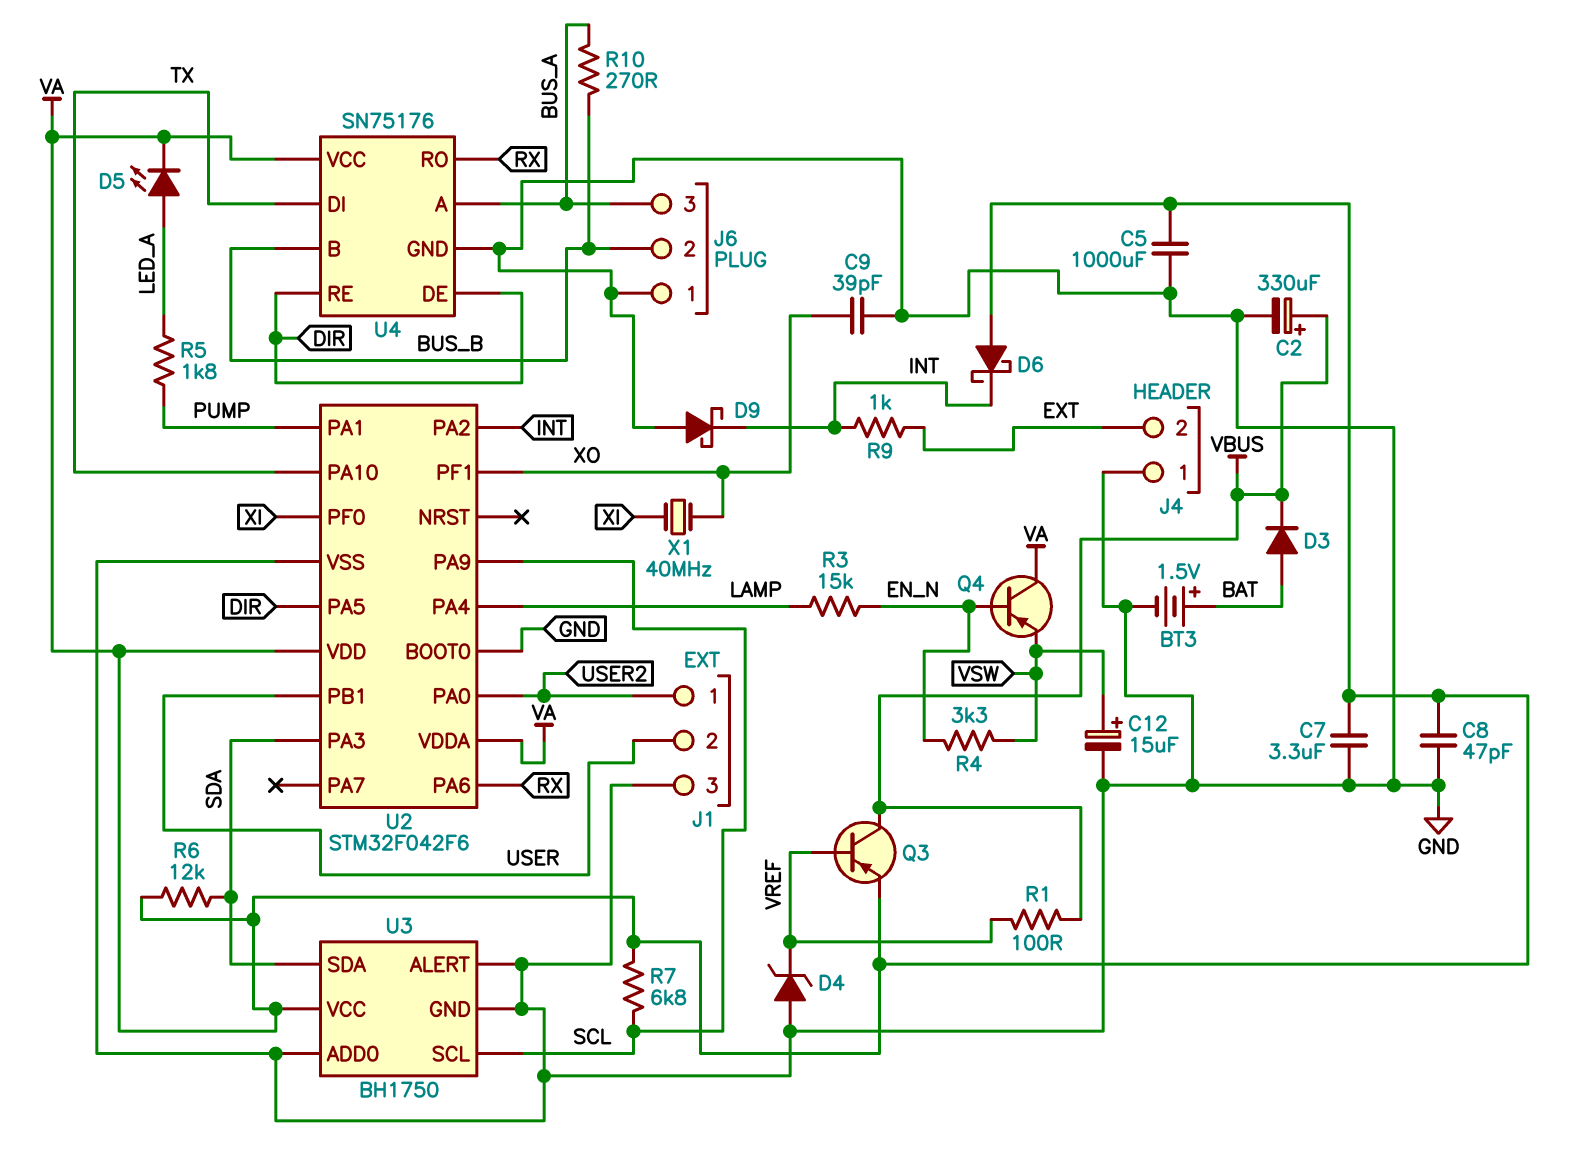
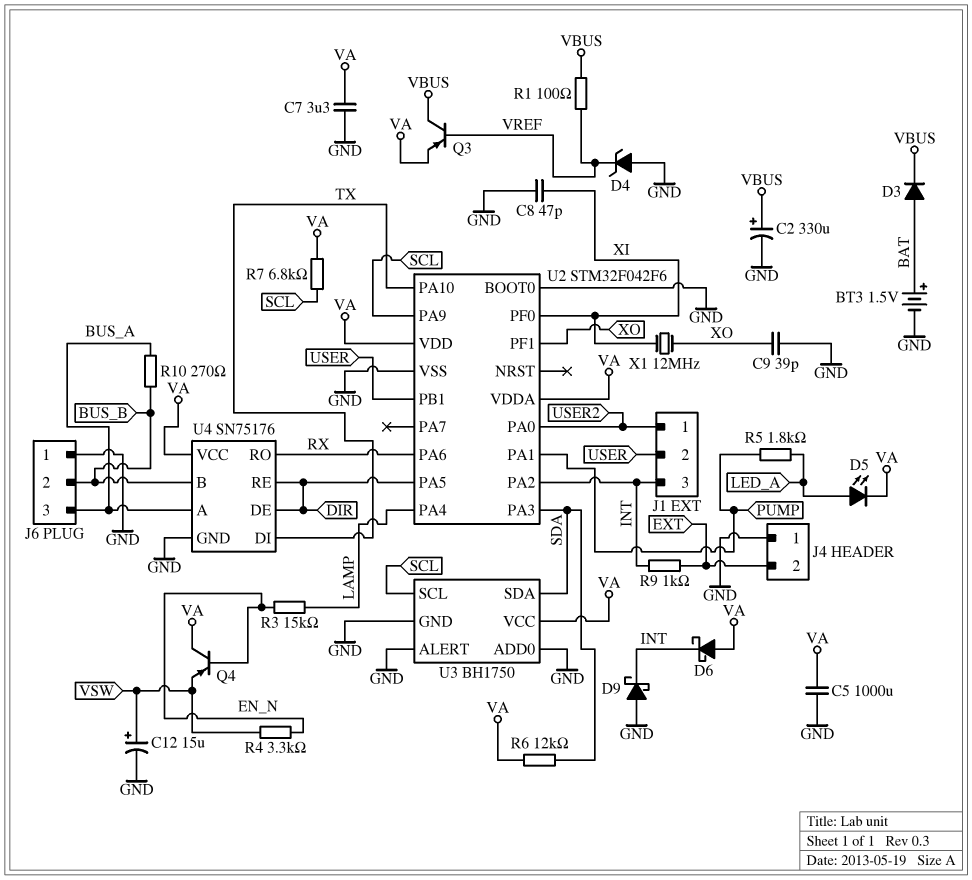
C8: 47pF (GND, VA) -> 47pF (GND, XI)
J1 pin 3: GND -> INT
X1: 40MHz (XI, XO) -> 12MHz (XI, XO)

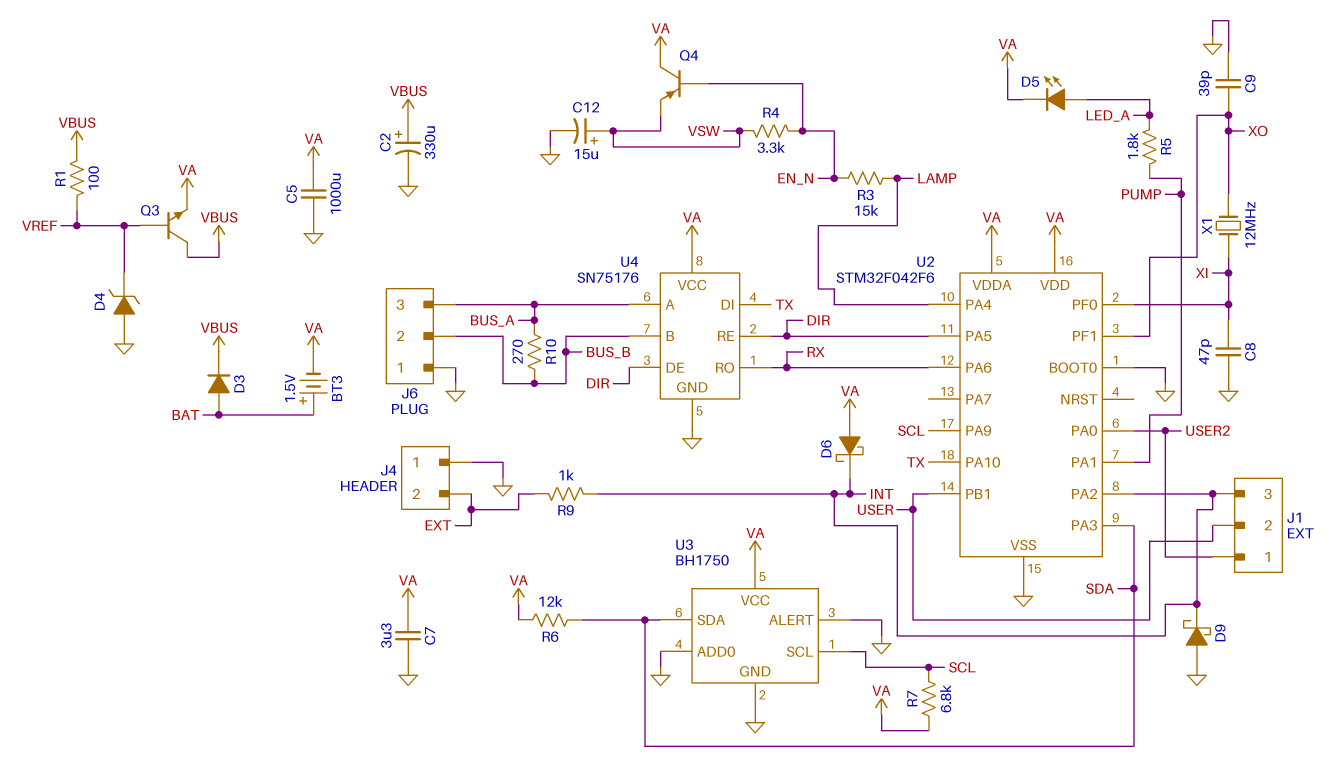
BT3: 1.5V (plus BAT, minus GND) -> 1.5V (plus BAT, minus VA)
Q3: PNP (B VREF, C VBUS, E VA) -> NPN (B VREF, C VBUS, E VA)

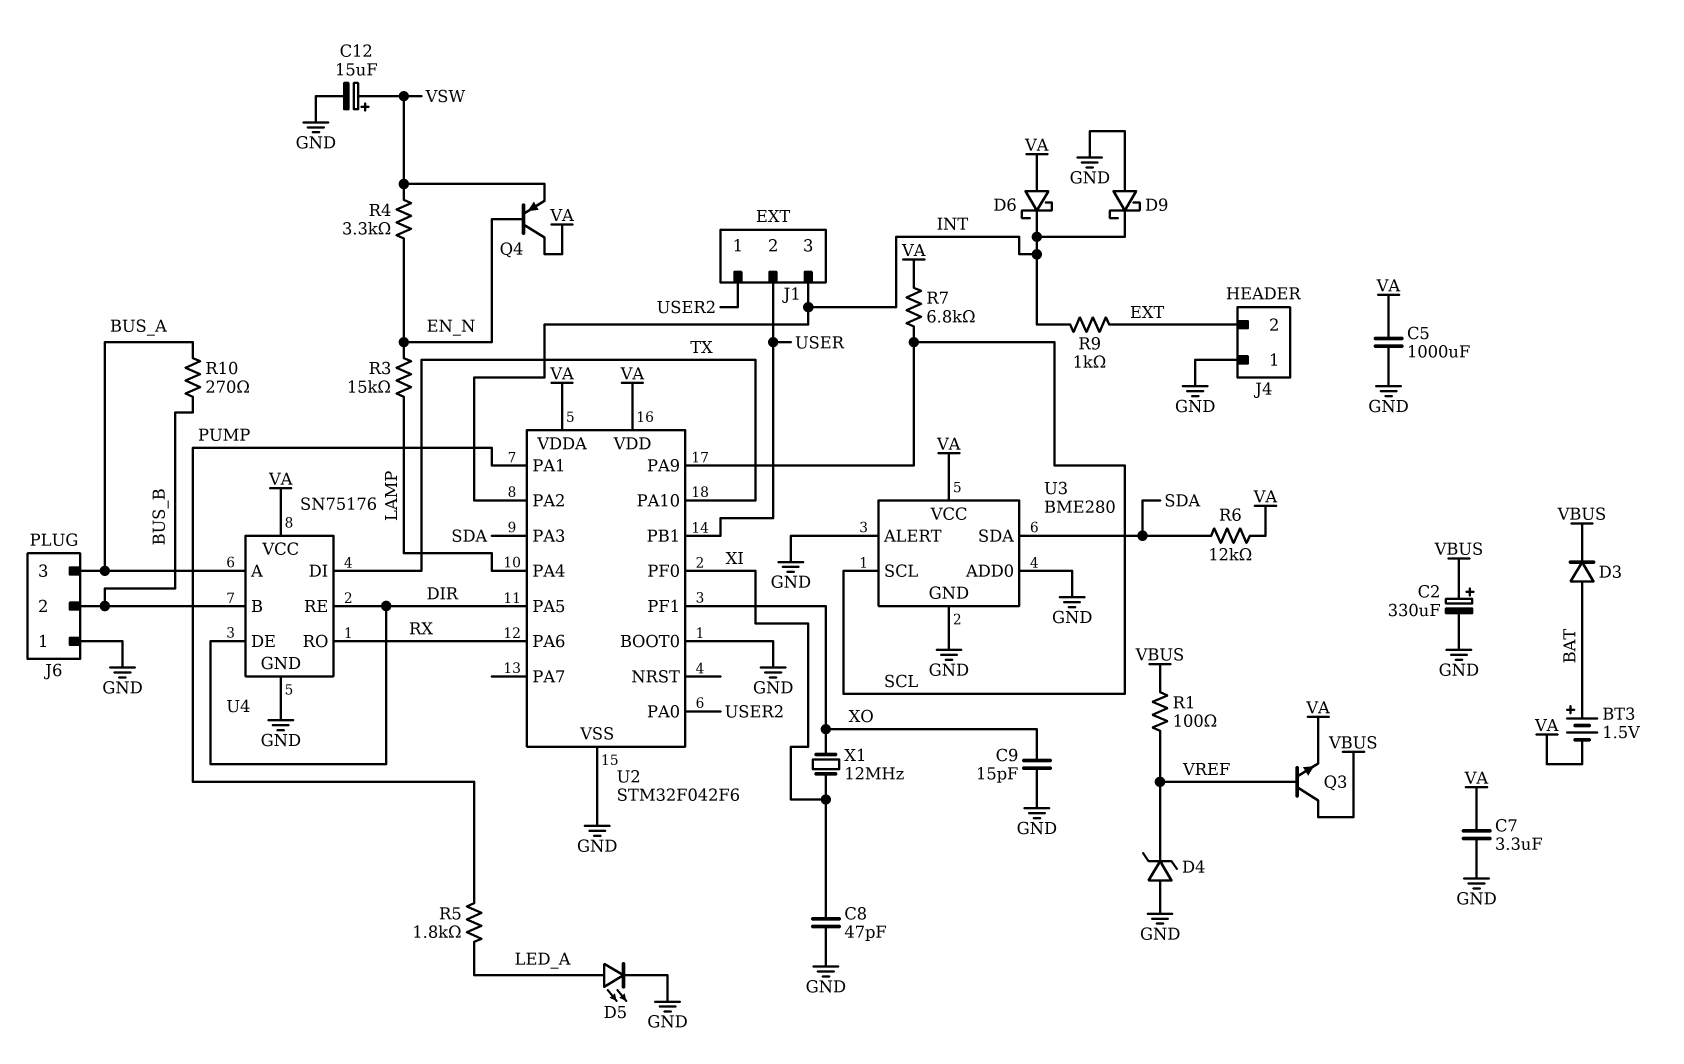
C9: 39pF (GND, XO) -> 15pF (GND, XO)
D5: LED (A LED_A, K VA) -> LED (A LED_A, K GND)
U3: BH1750 -> BME280

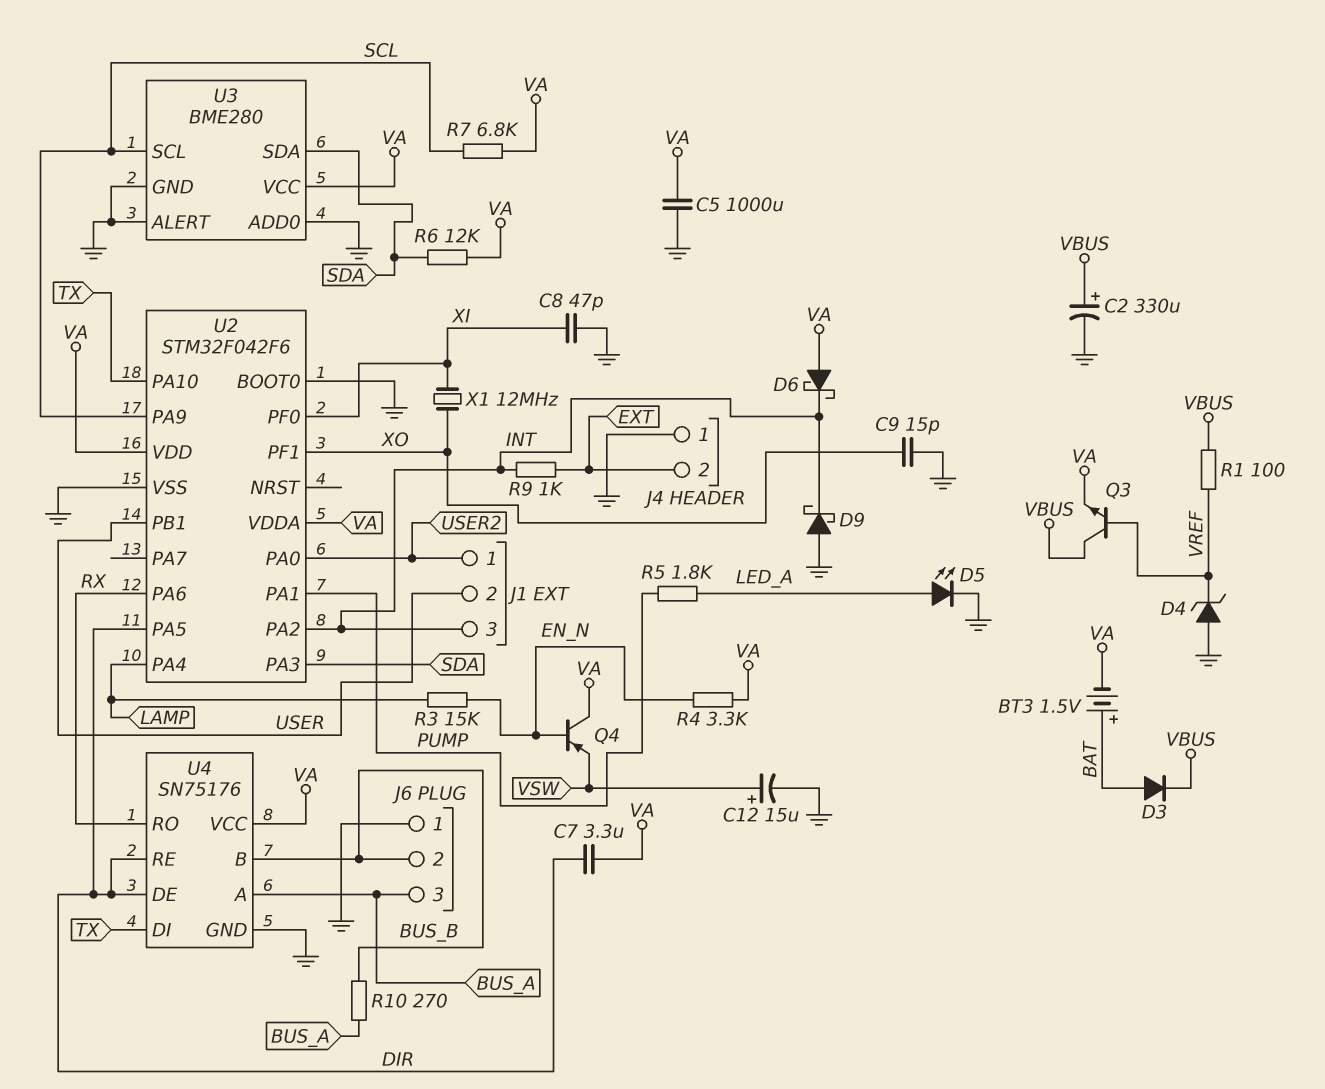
C7: 3.3uF (GND, VA) -> 3.3uF (DIR, VA)
R4: 3.3k (EN_N, VSW) -> 3.3k (EN_N, VA)

